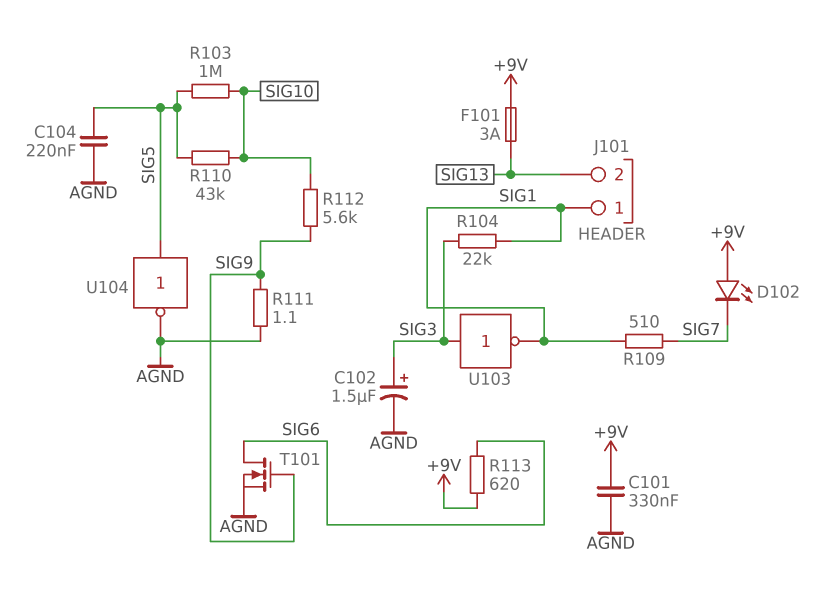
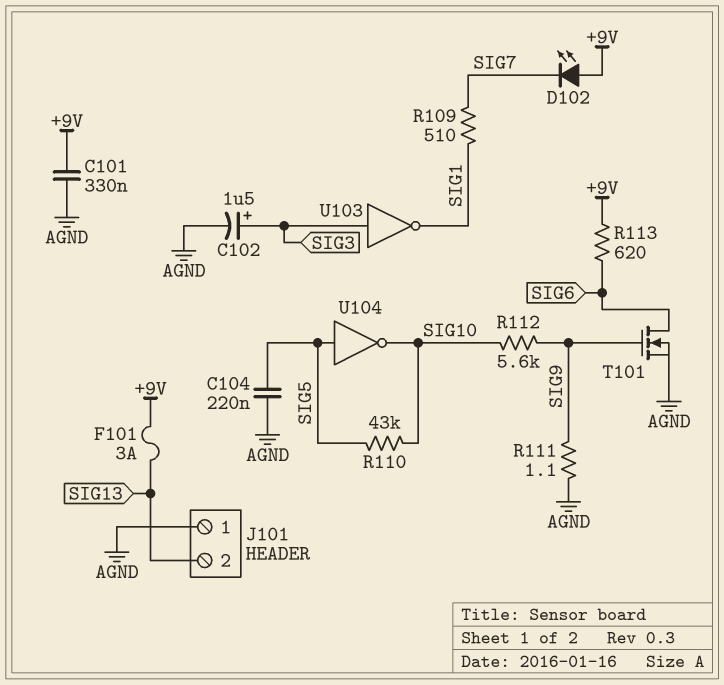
J101 pin 1: SIG1 -> AGND
R103: 1M (SIG5, SIG10) -> none
R104: 22k (SIG1, SIG3) -> none
U104: NOT (in SIG5, out AGND) -> NOT (in SIG5, out SIG10)

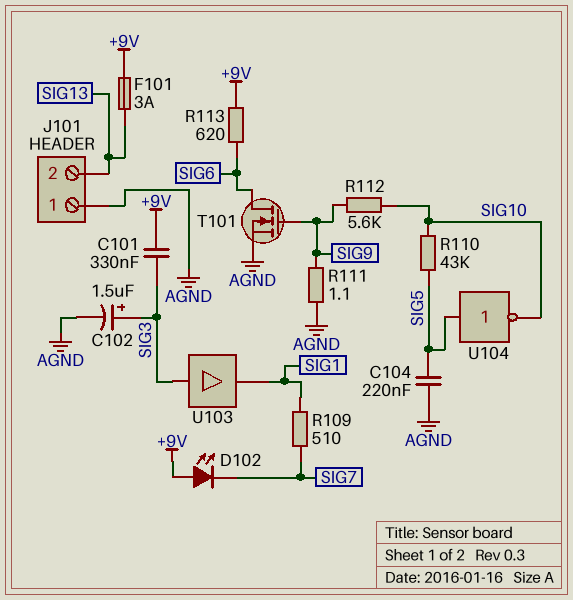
C101: 330nF (+9V, AGND) -> 330nF (+9V, SIG3)
U103: NOT (in SIG3, out SIG1) -> buffer (in SIG3, out SIG1)

